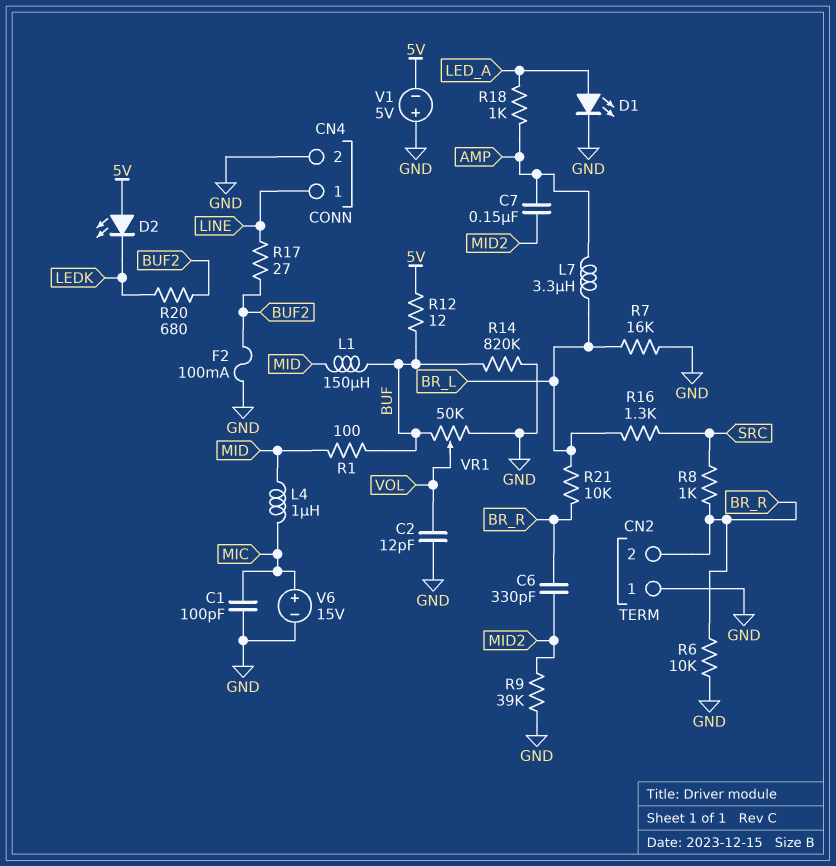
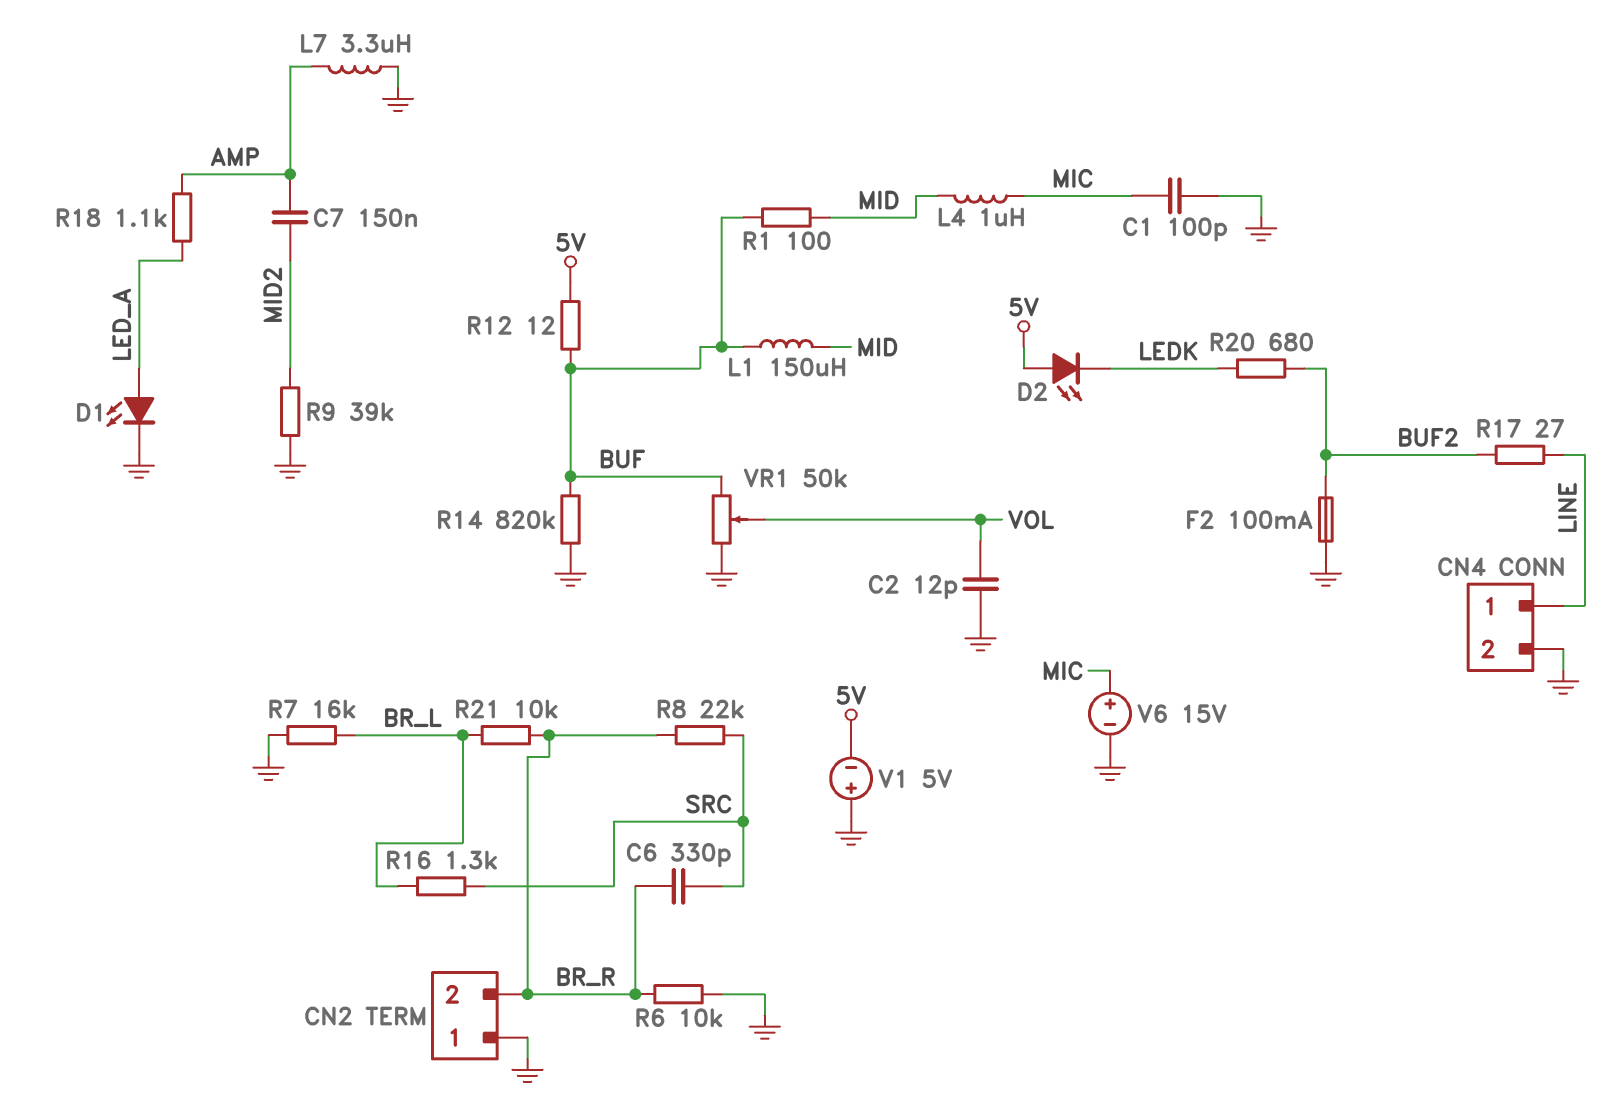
C6: 330pF (BR_R, MID2) -> 330pF (BR_R, SRC)
L7: 3.3uH (AMP, BR_L) -> 3.3uH (AMP, GND)
R8: 1k (BR_R, SRC) -> 22k (BR_R, SRC)
R18: 1k (AMP, LED_A) -> 1.1k (AMP, LED_A)

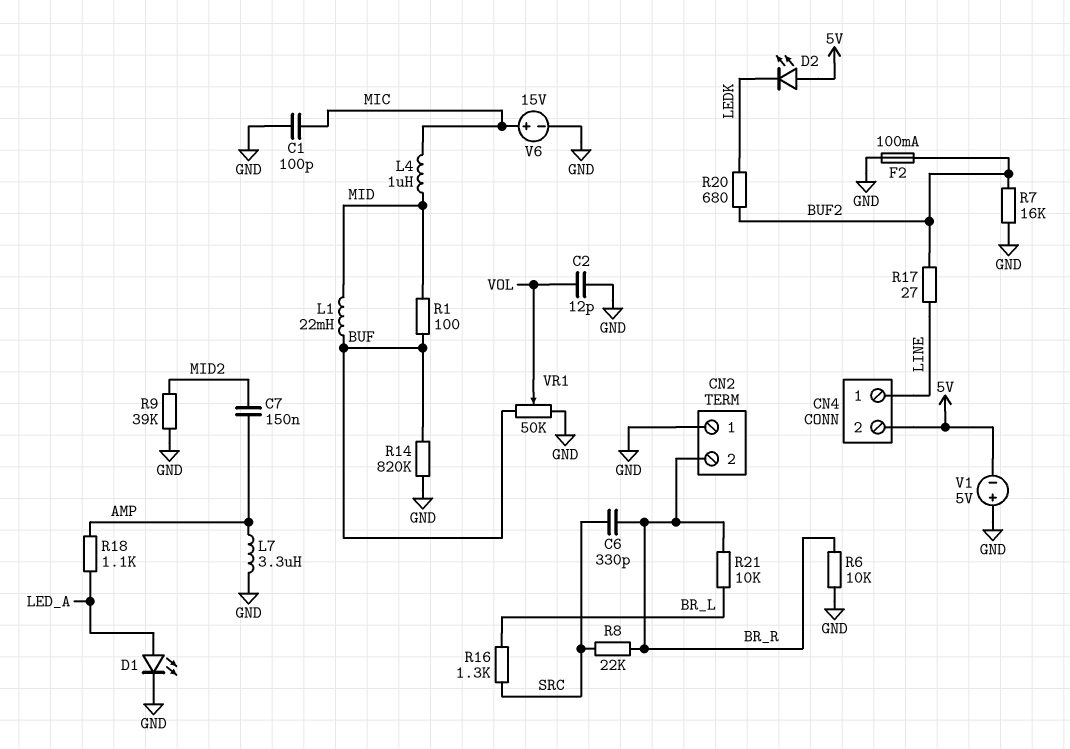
CN4 pin 2: GND -> 5V
L1: 150uH (BUF, MID) -> 22mH (BUF, MID)
R7: 16k (BR_L, GND) -> 16k (BUF2, GND)
R12: 12 (5V, BUF) -> none

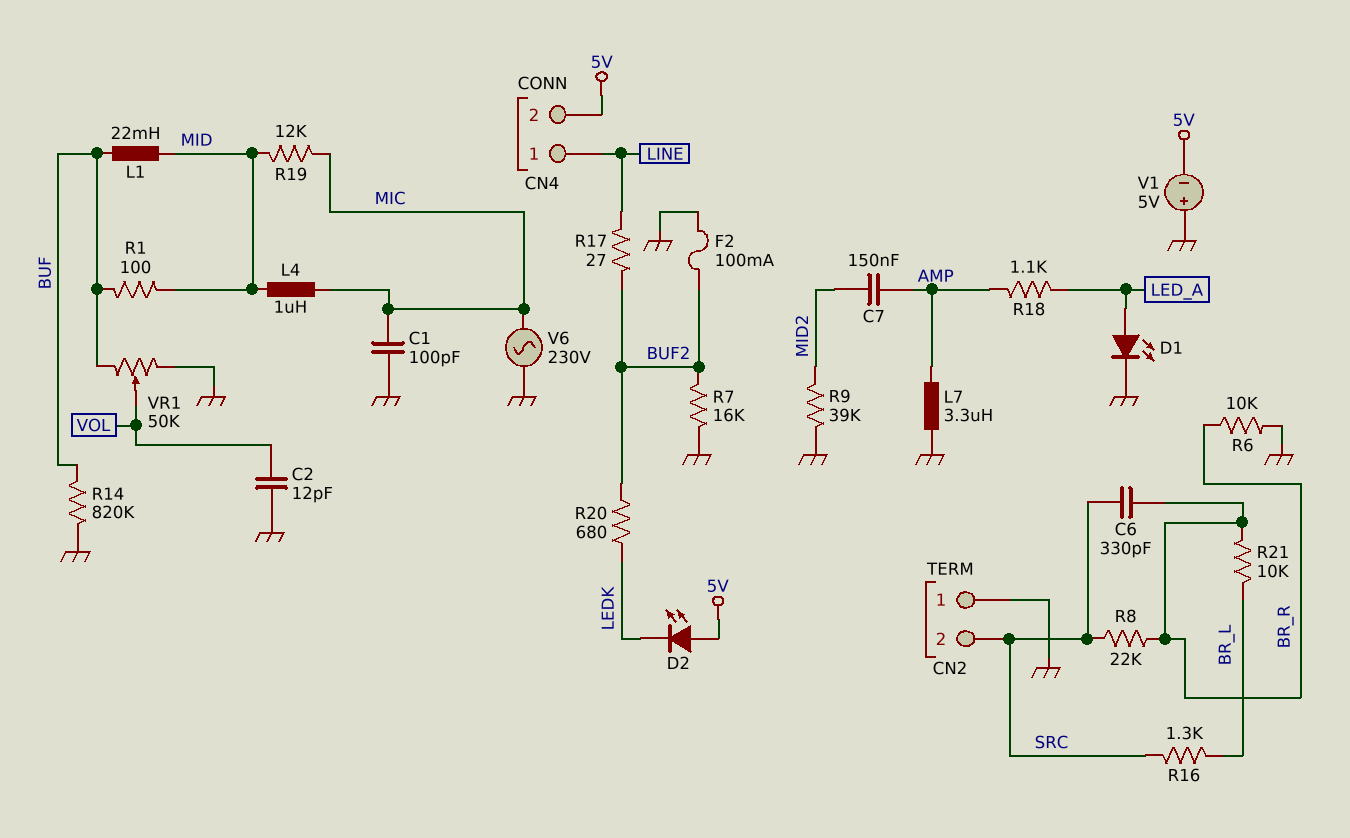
CN2 pin 2: BR_R -> SRC
R19: none -> 12k (MIC, MID)
V6: 15V (plus MIC, minus GND) -> AC 230V (GND, MIC)

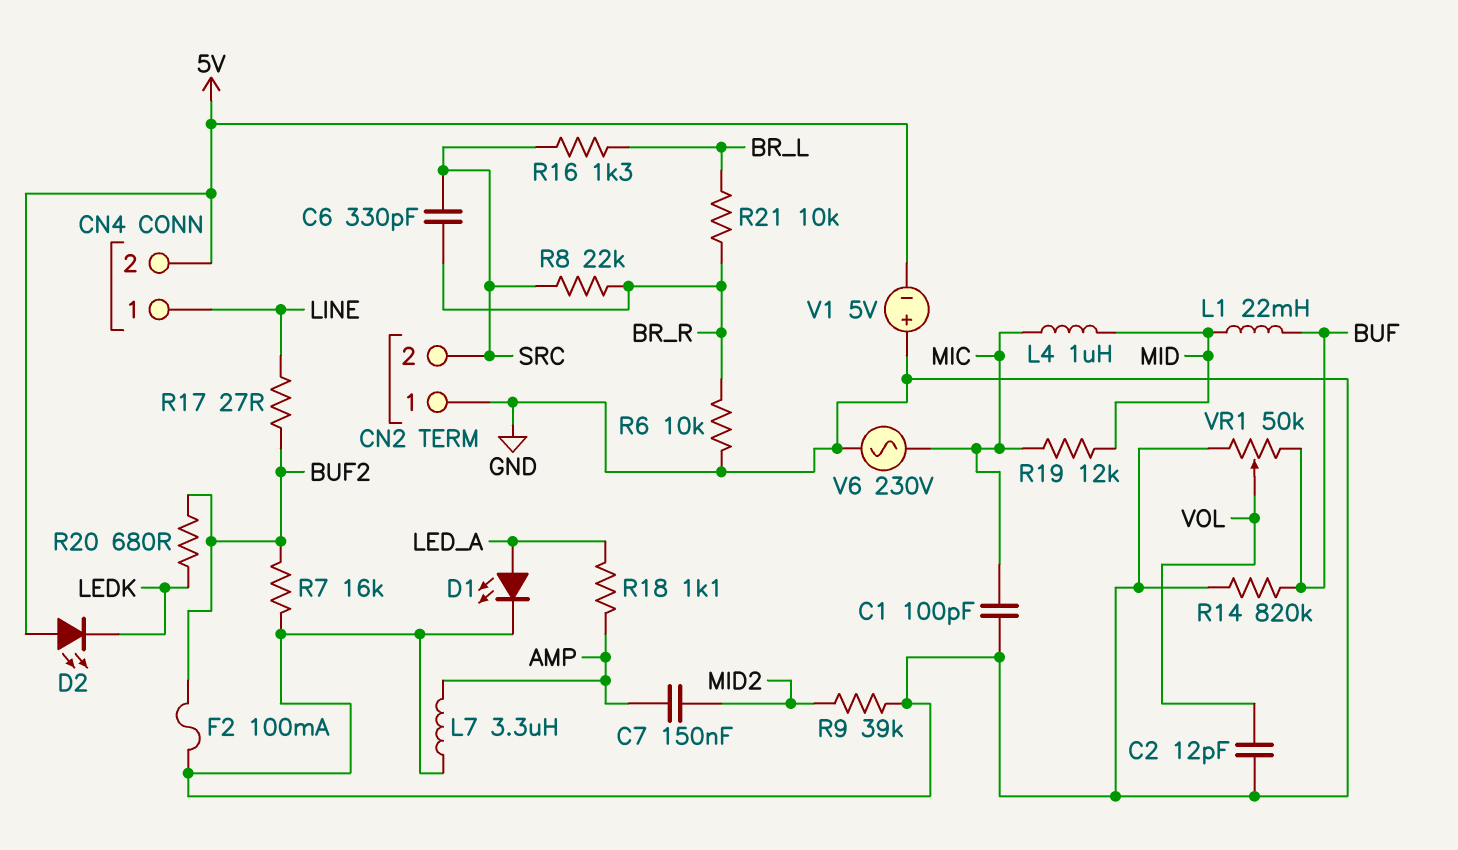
R1: 100 (BUF, MID) -> none

